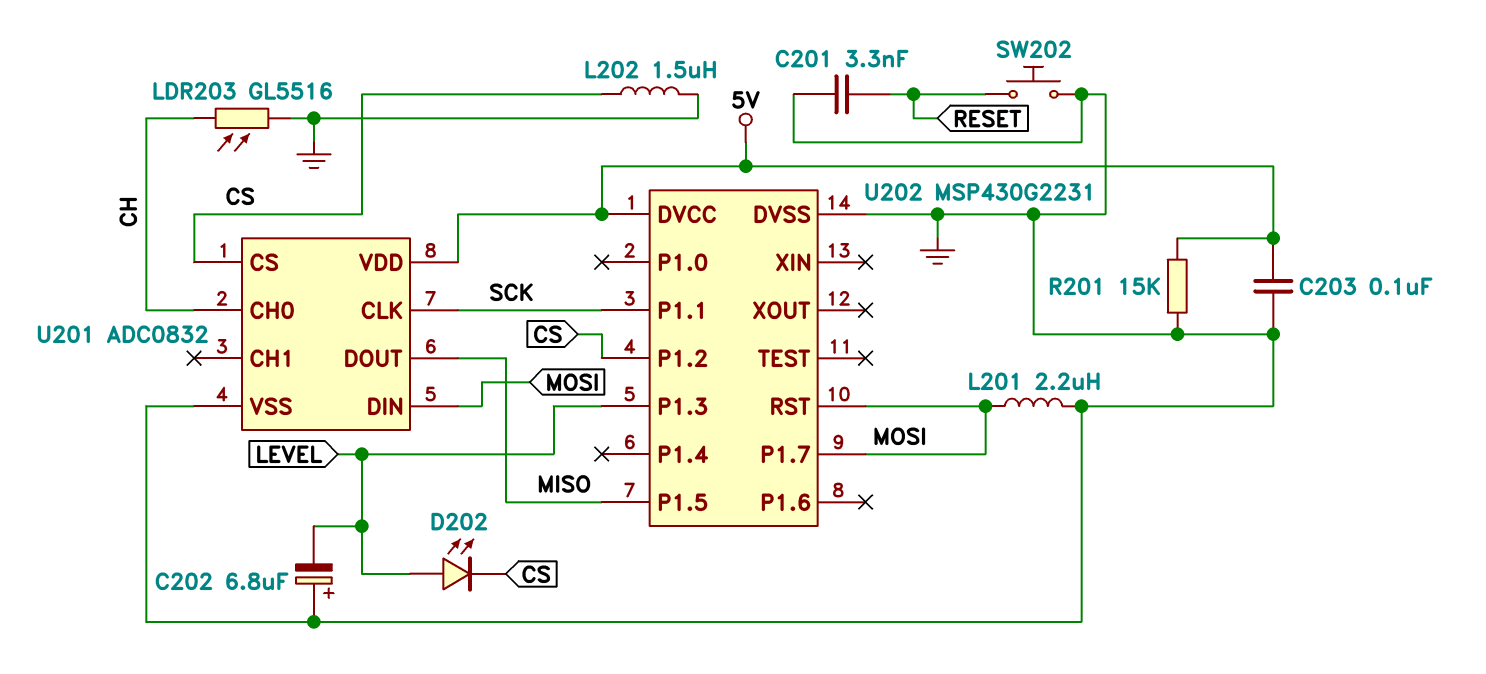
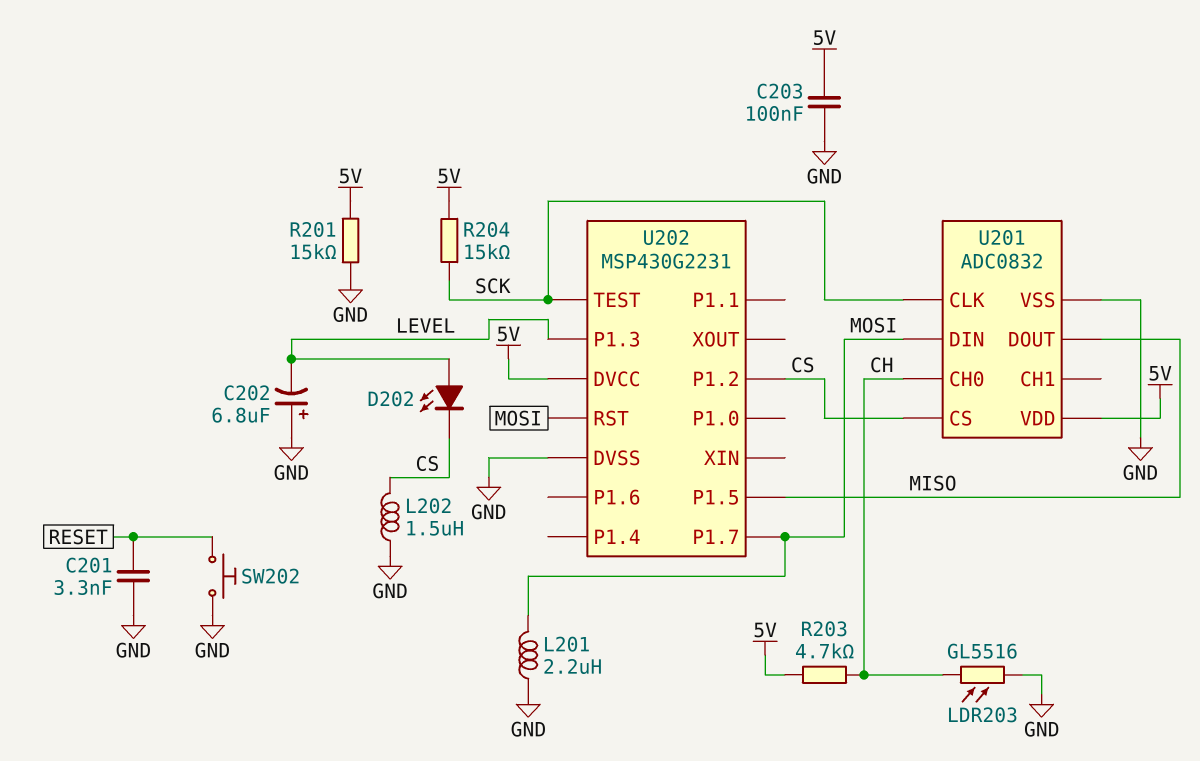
R203: none -> 4.7k (5V, CH)
R204: none -> 15k (5V, SCK)
U202 pin P1.1: SCK -> none
U202 pin TEST: none -> SCK

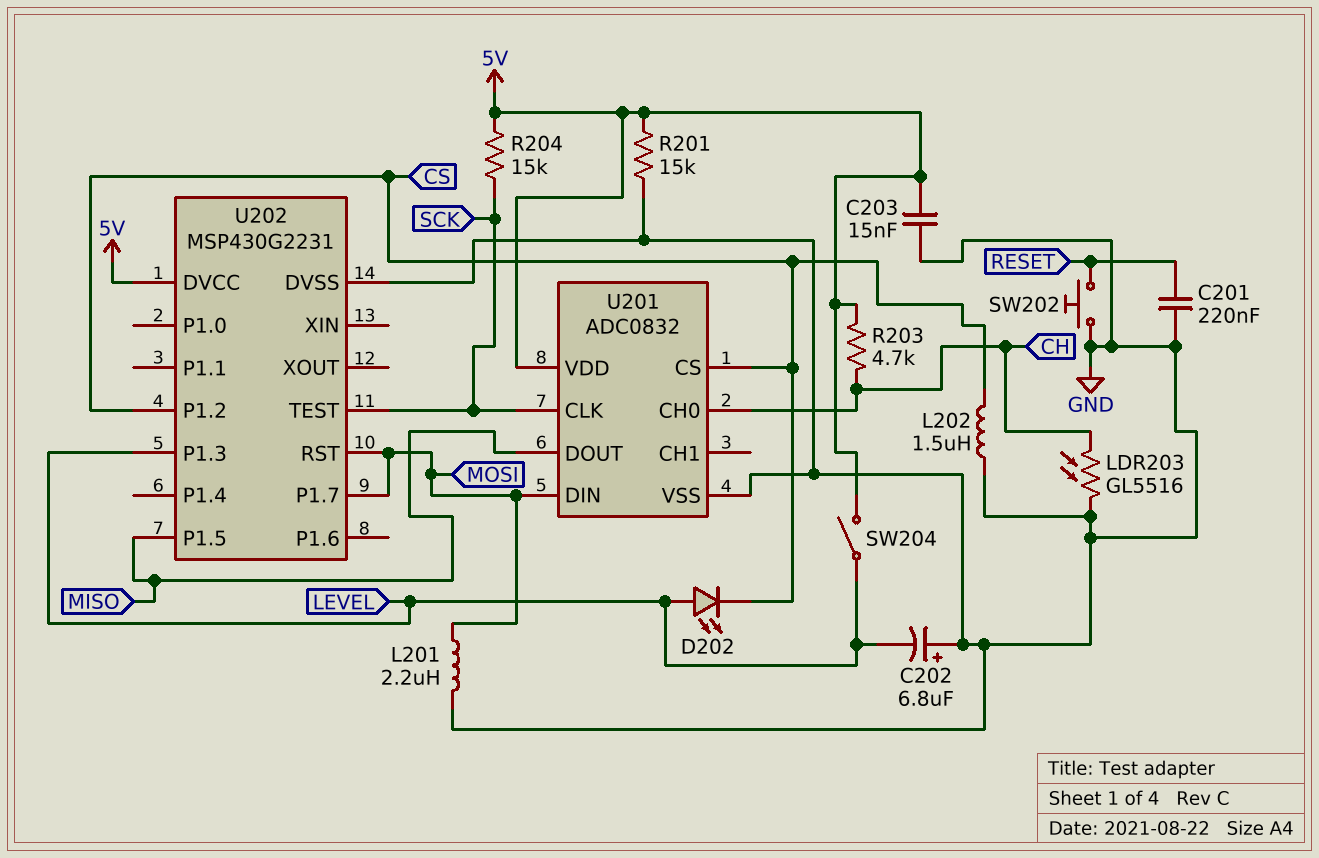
C201: 3.3nF (GND, RESET) -> 220nF (GND, RESET)
C203: 100nF (5V, GND) -> 15nF (5V, GND)
SW204: none -> switch (5V, LEVEL)

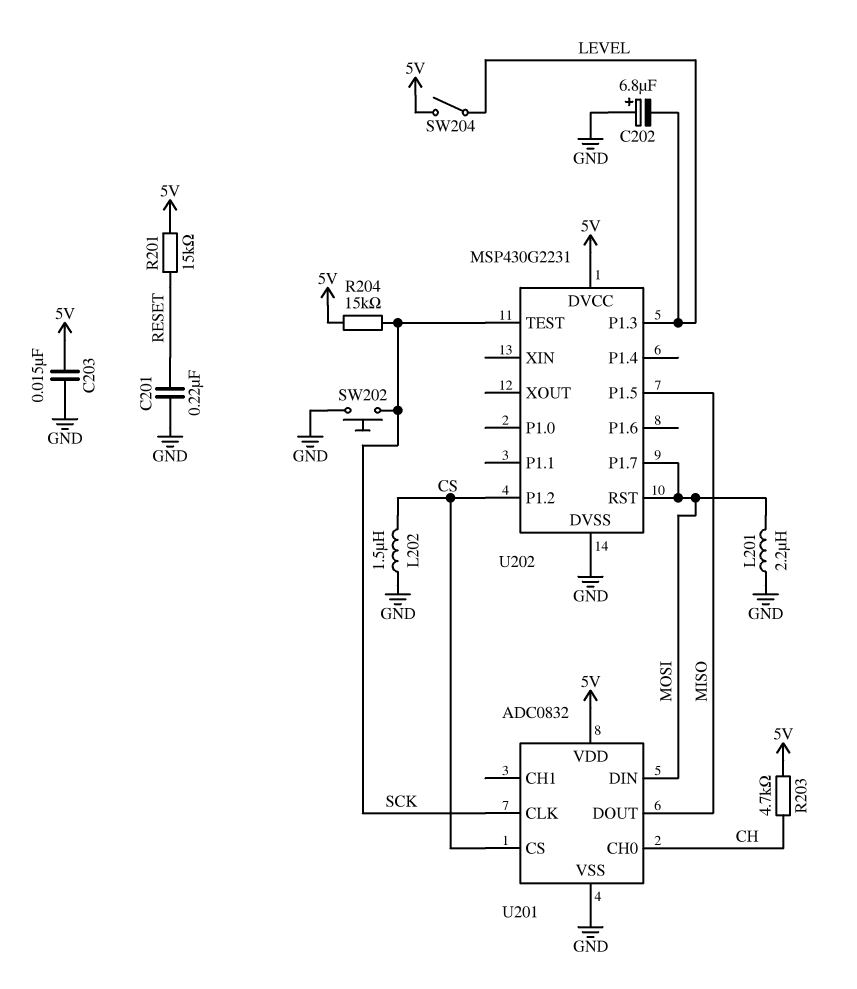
D202: LED (A LEVEL, K CS) -> none
LDR203: GL5516 (CH, GND) -> none
R201: 15k (5V, GND) -> 15k (5V, RESET)
SW202: button (GND, RESET) -> button (GND, SCK)

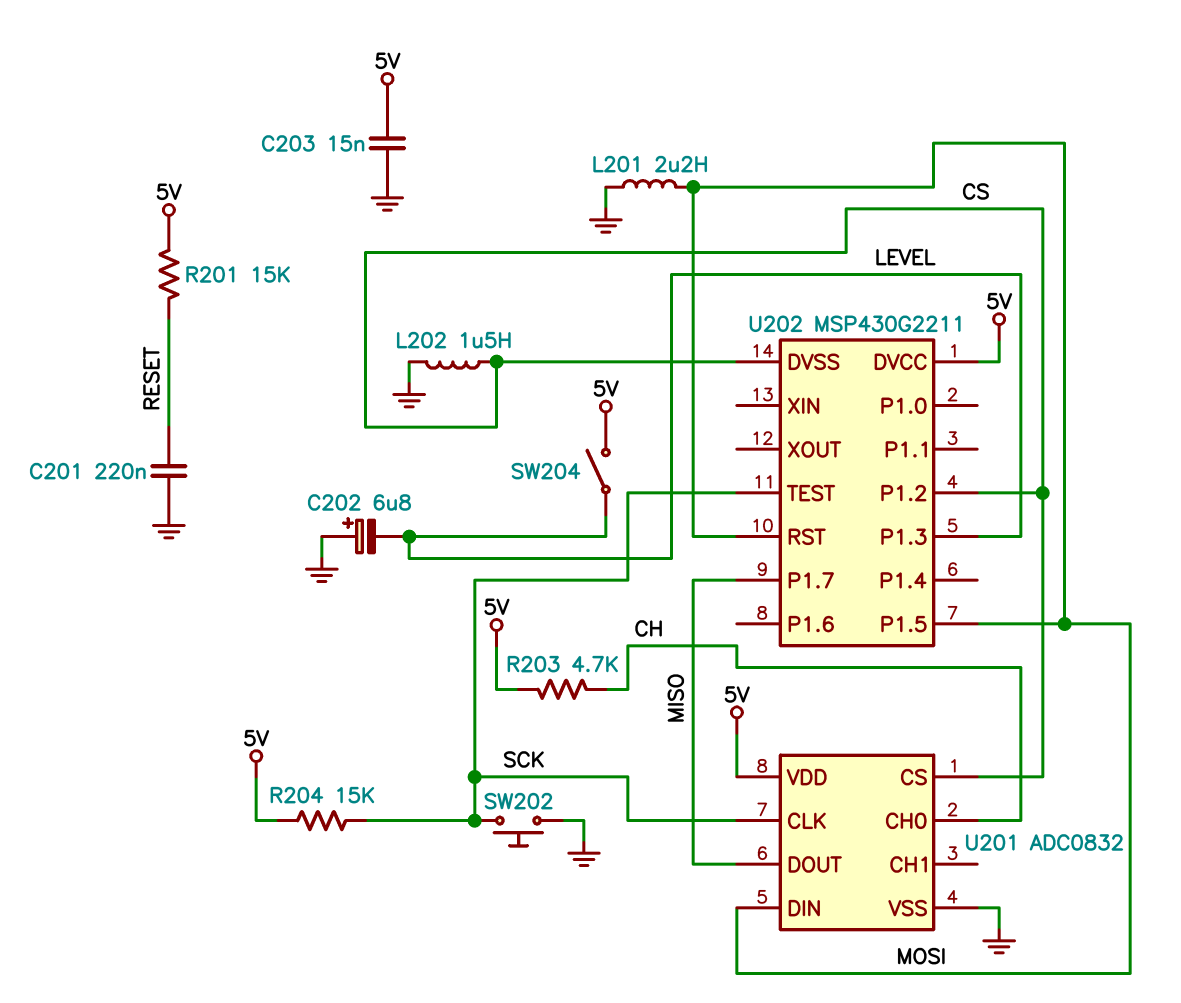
U202: MSP430G2231 -> MSP430G2211
U202 pin DVSS: GND -> CS
U202 pin P1.5: MISO -> MOSI
U202 pin P1.7: MOSI -> MISO

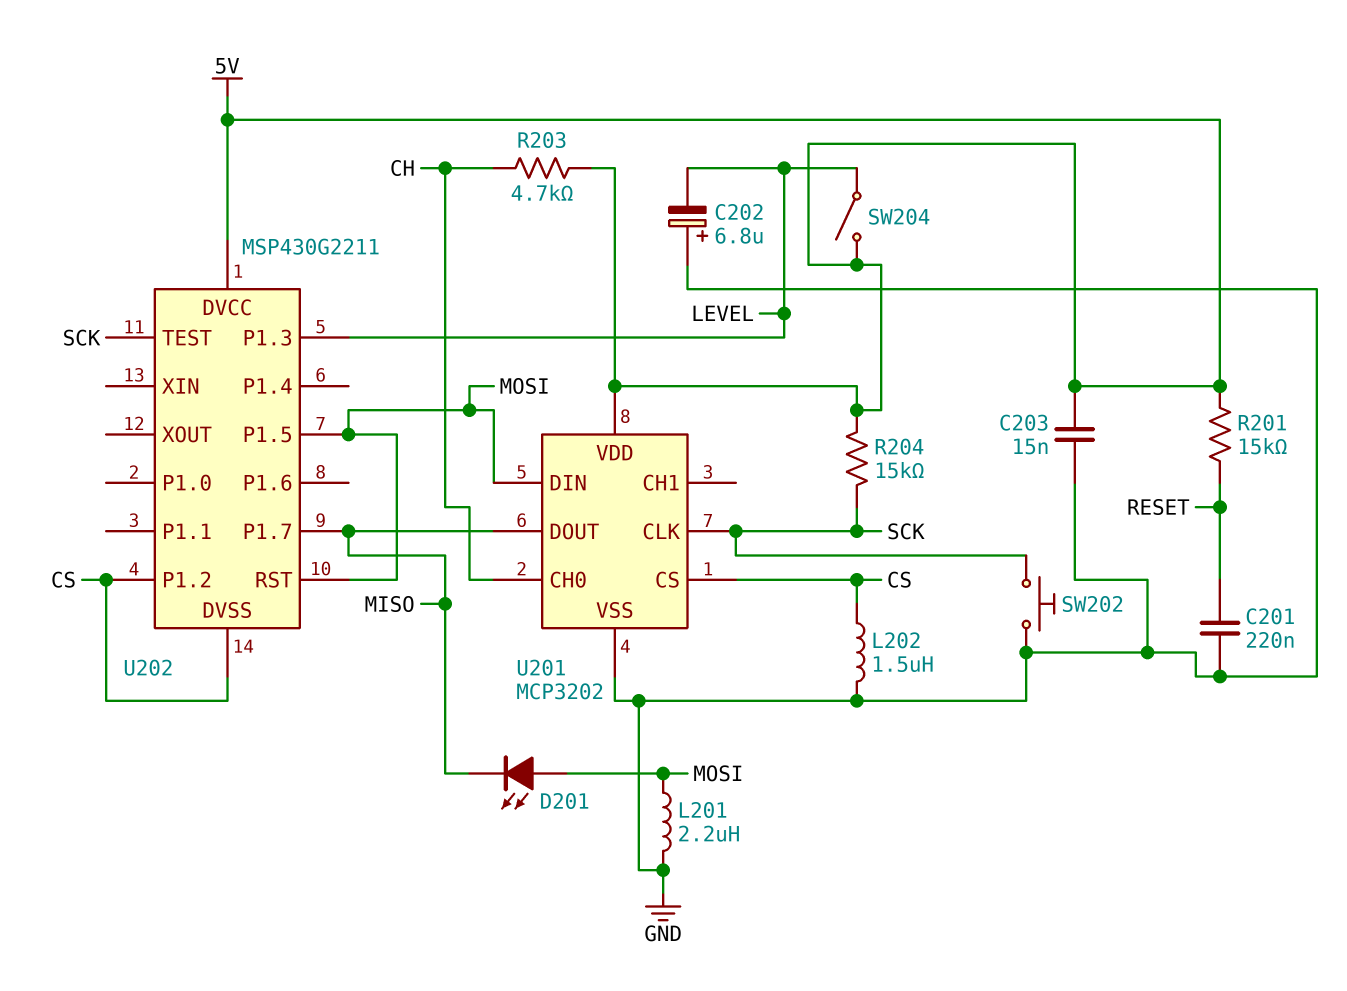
D201: none -> LED (A MOSI, K MISO)
U201: ADC0832 -> MCP3202

